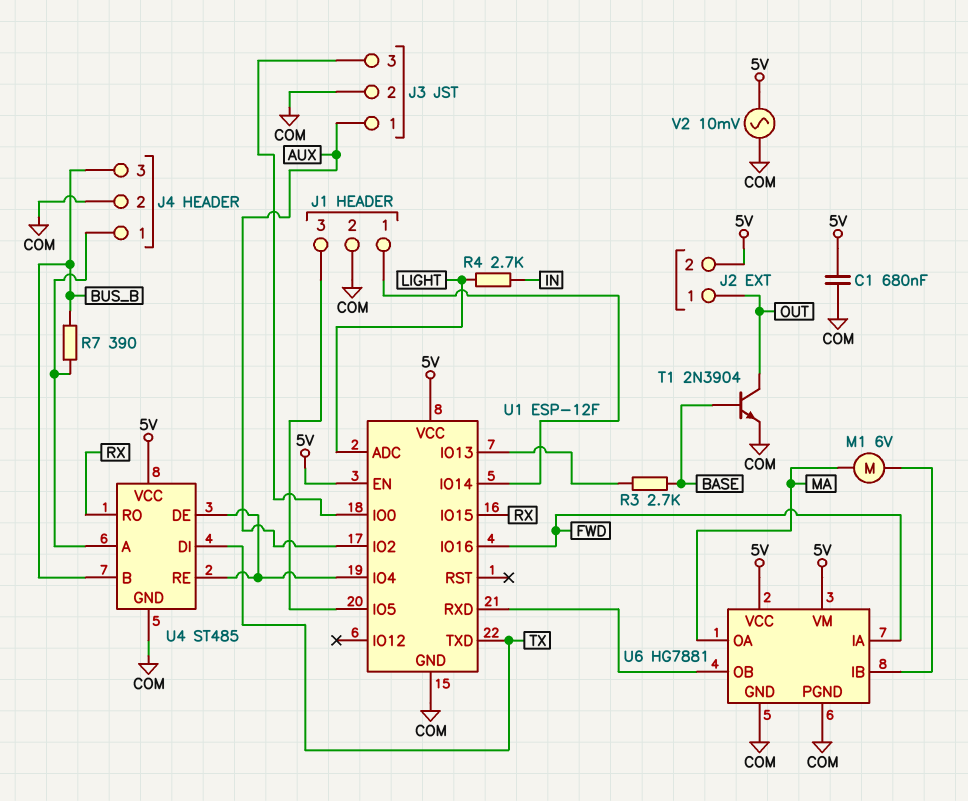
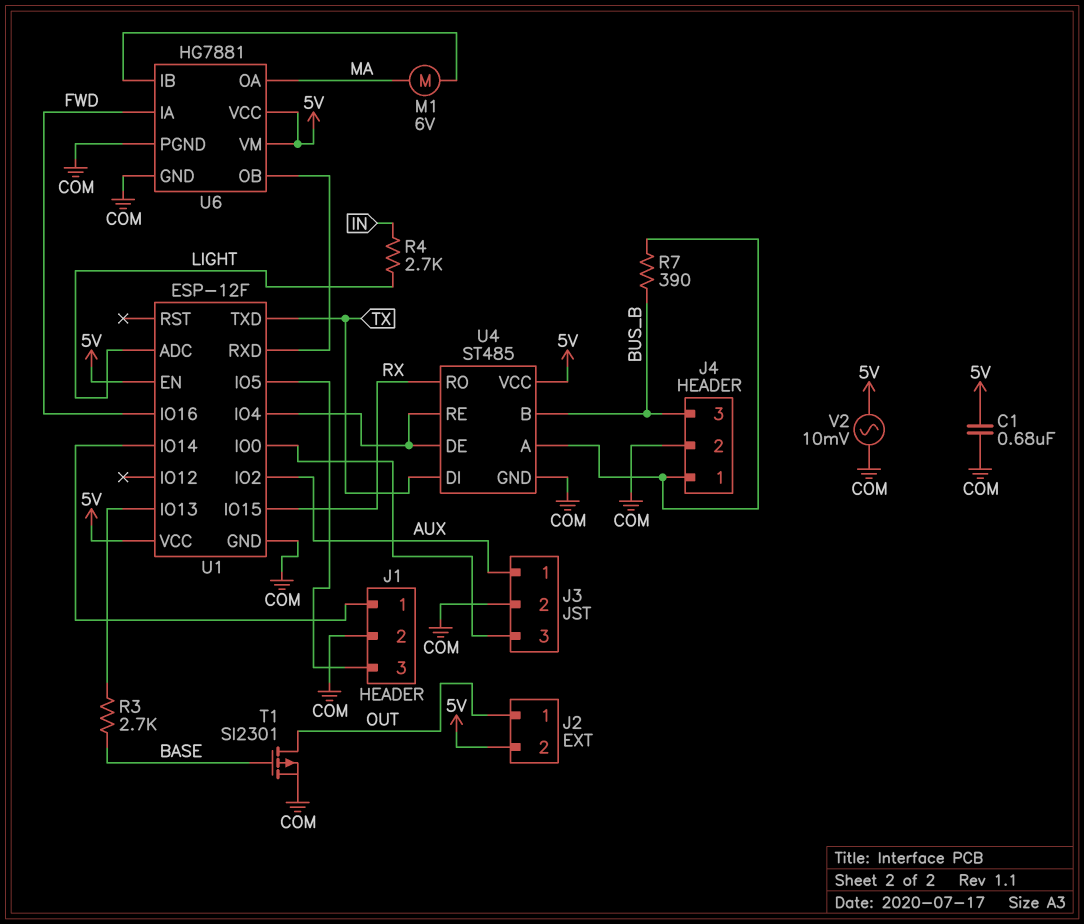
T1: NPN 2N3904 (B BASE, C OUT, E COM) -> PMOS SI2301 (G BASE, D OUT, S COM)

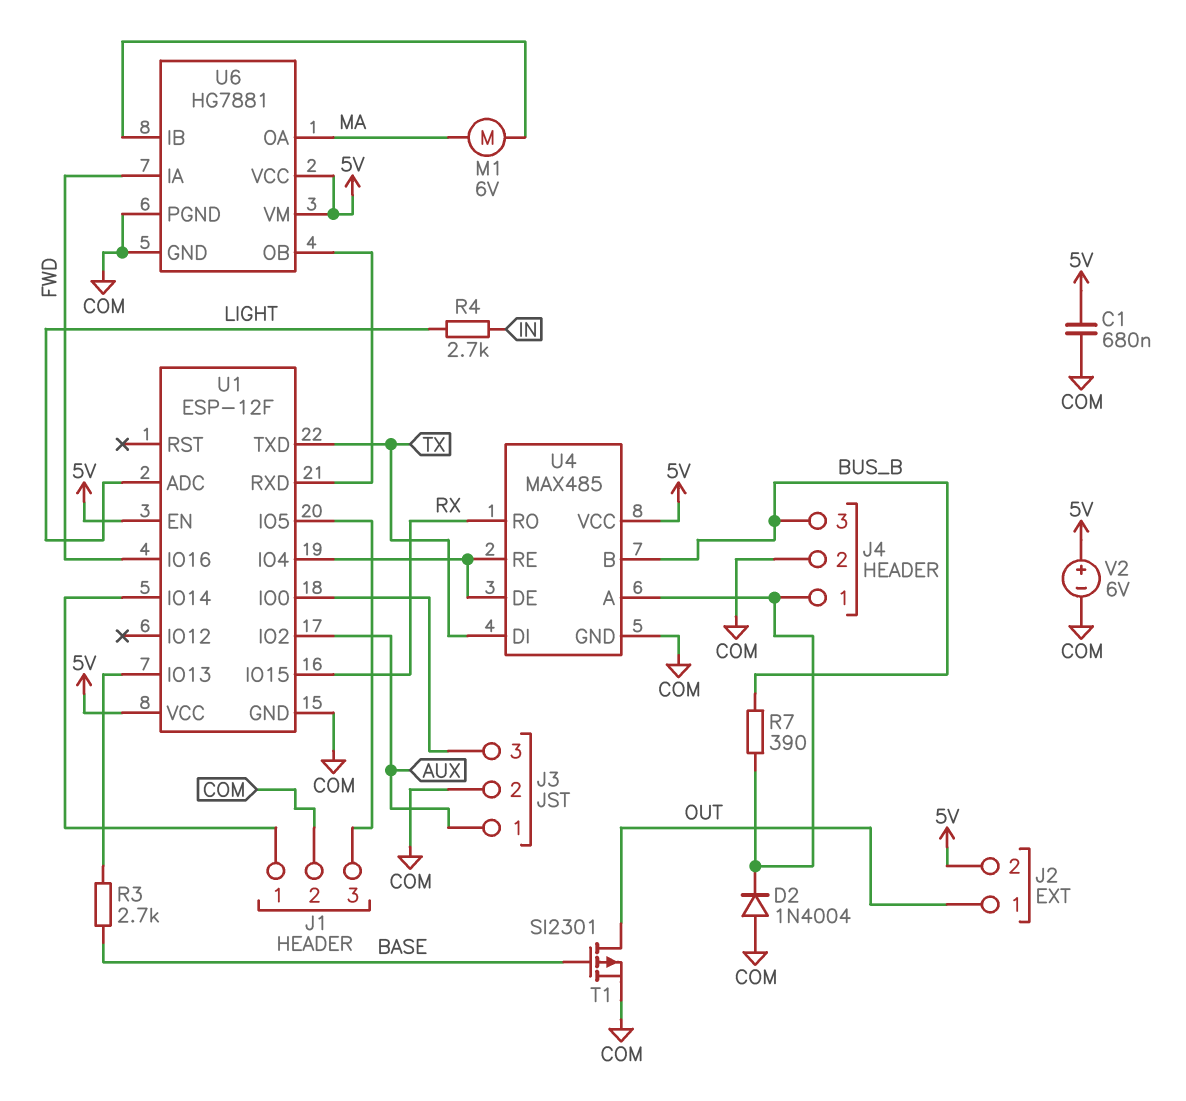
D2: none -> diode 1N4004 (A COM, K J4/1)
U4: ST485 -> MAX485
V2: AC 10mV (5V, COM) -> 6V (plus 5V, minus COM)

